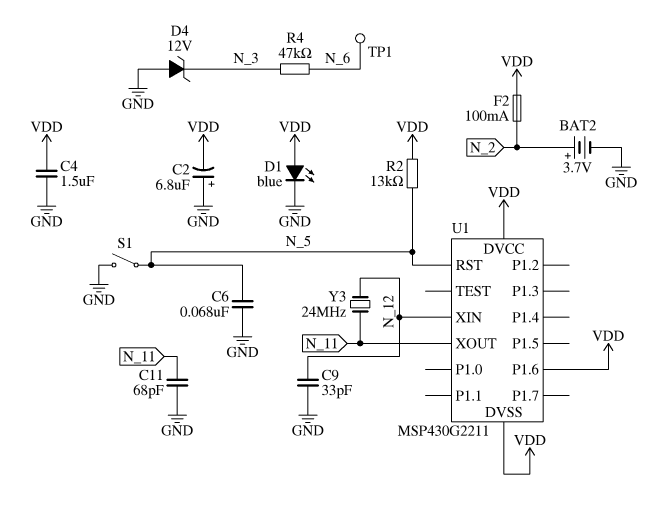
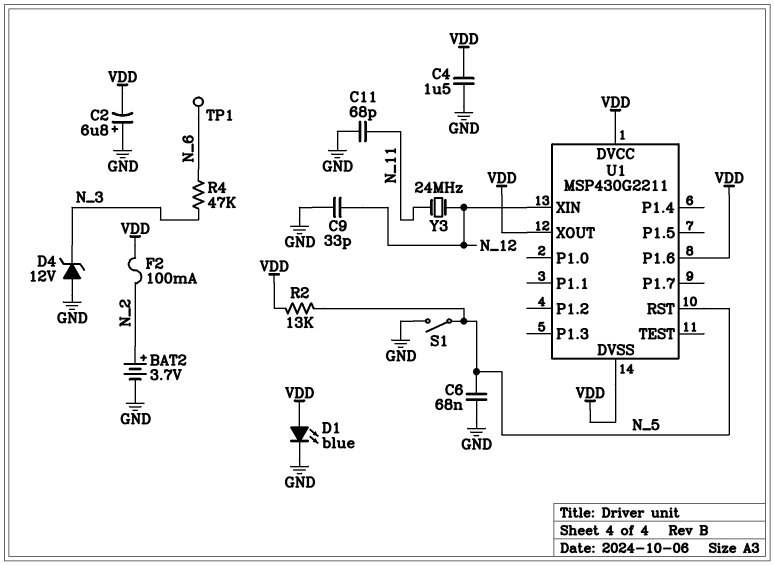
U1 pin XOUT: N_11 -> VDD

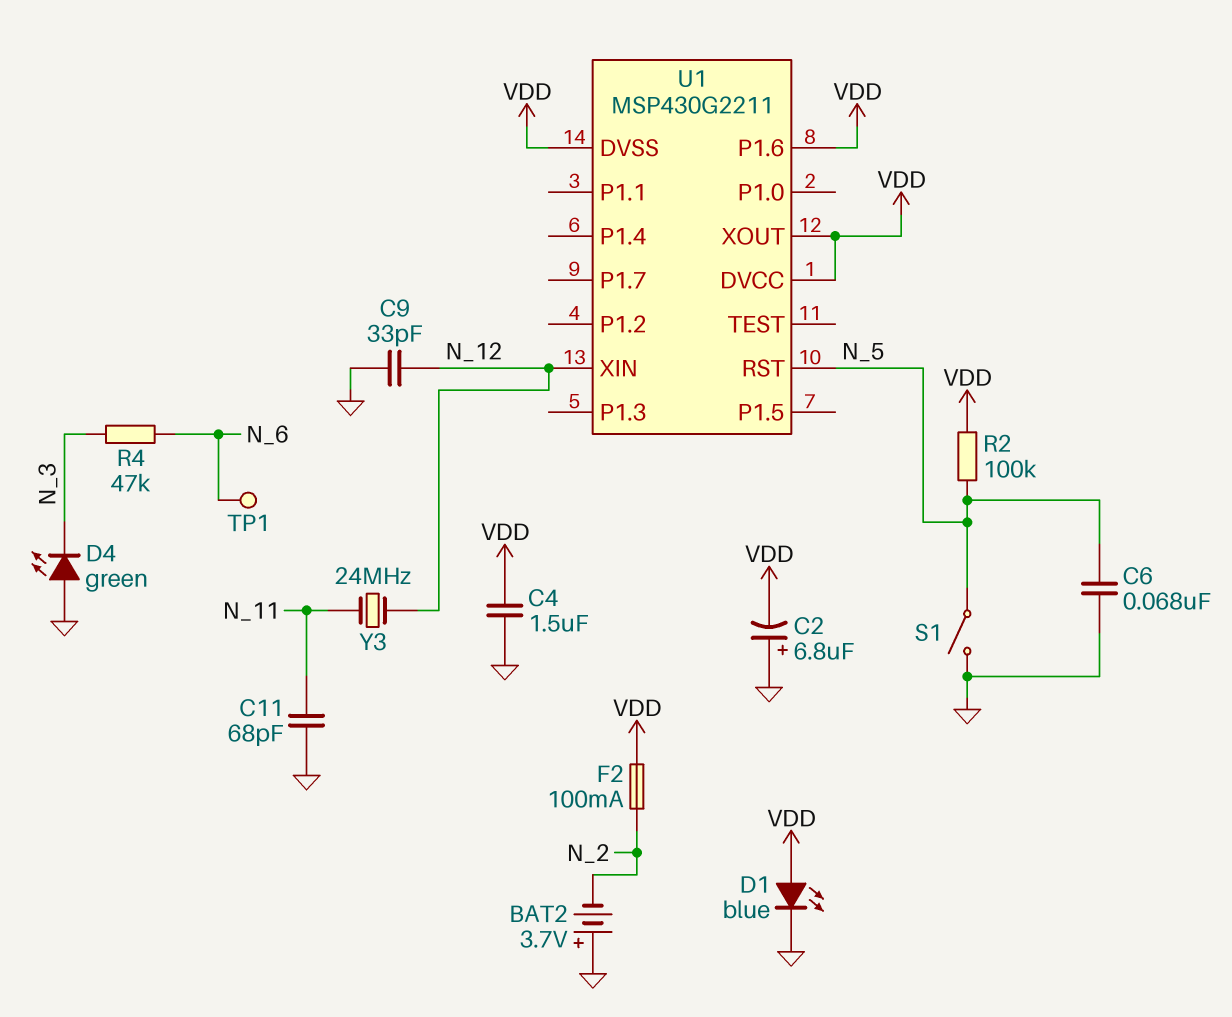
BAT2: 3.7V (plus N_2, minus GND) -> 3.7V (plus GND, minus N_2)
D4: zener 12V (A GND, K N_3) -> LED green (A GND, K N_3)
R2: 13k (N_5, VDD) -> 100k (N_5, VDD)

